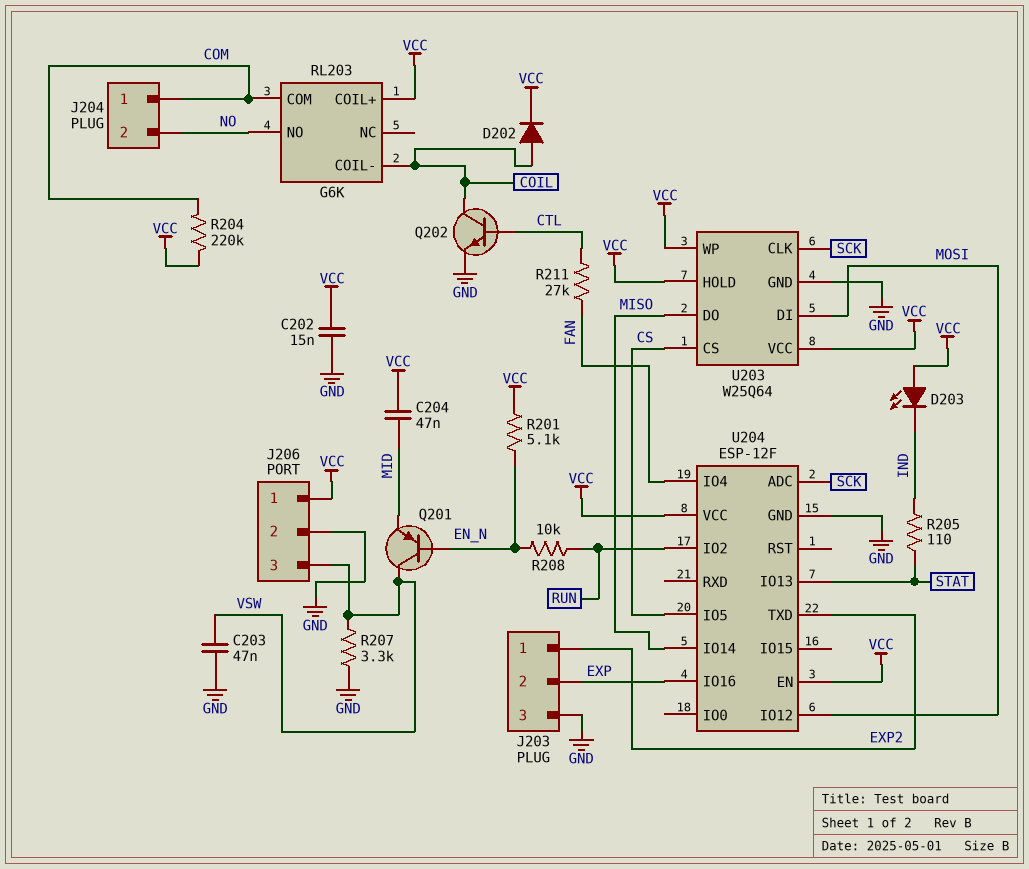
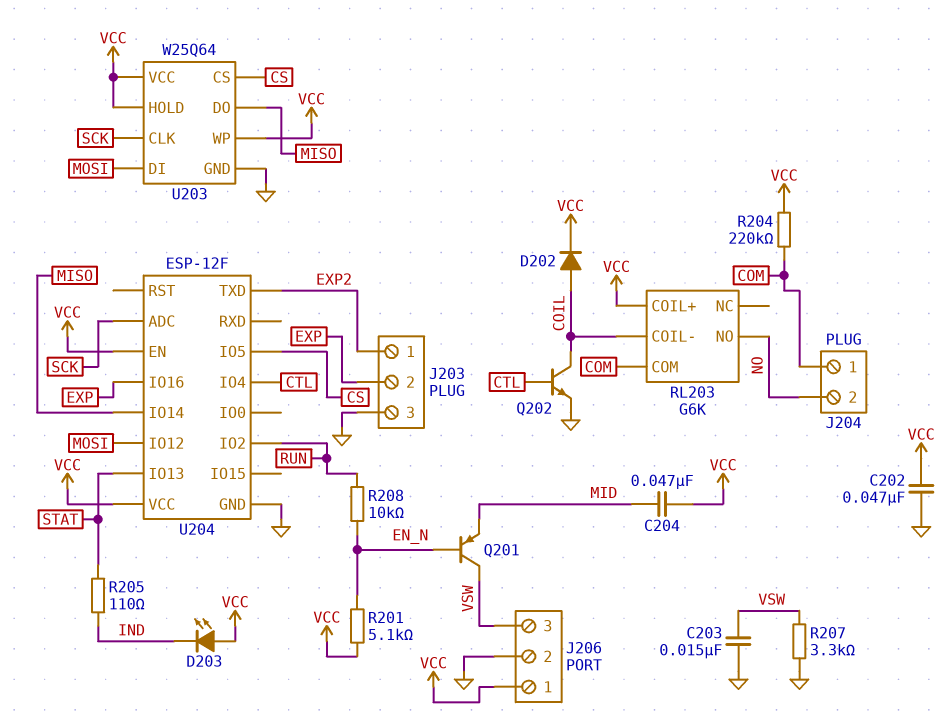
C202: 15nF (GND, VCC) -> 47nF (GND, VCC)
C203: 47nF (GND, VSW) -> 15nF (GND, VSW)
R211: 27k (CTL, FAN) -> none
U204 pin IO4: FAN -> CTL

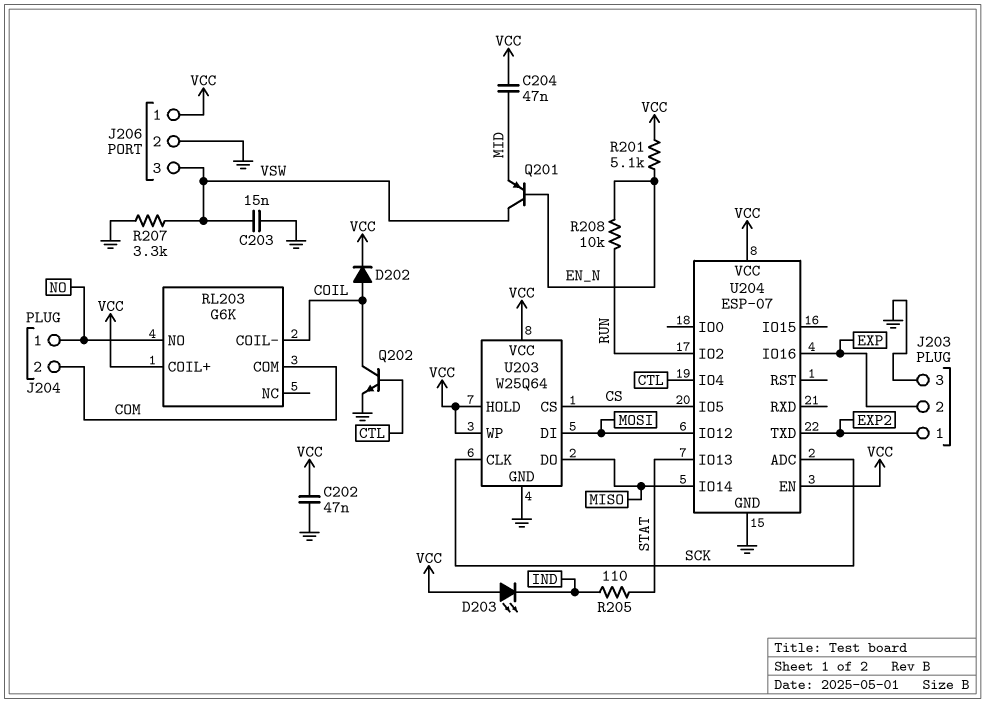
J204 pin 1: COM -> NO
J204 pin 2: NO -> COM
R204: 220k (COM, VCC) -> none
U204: ESP-12F -> ESP-07

